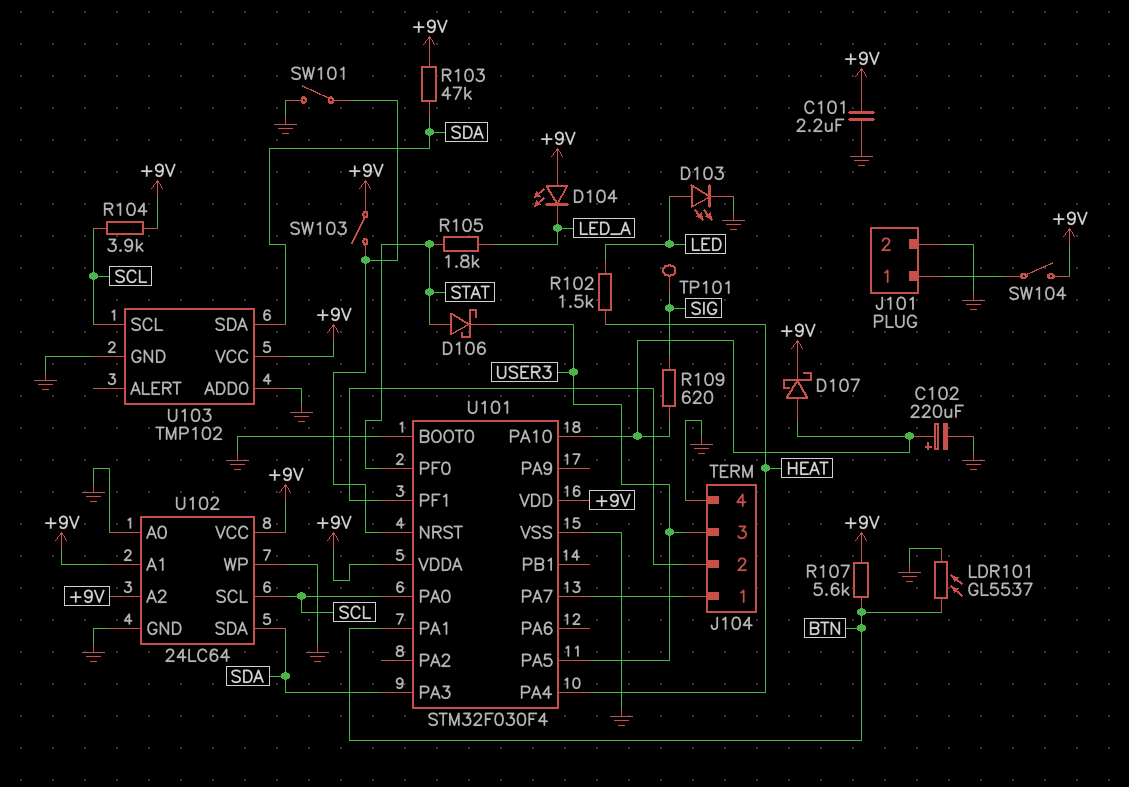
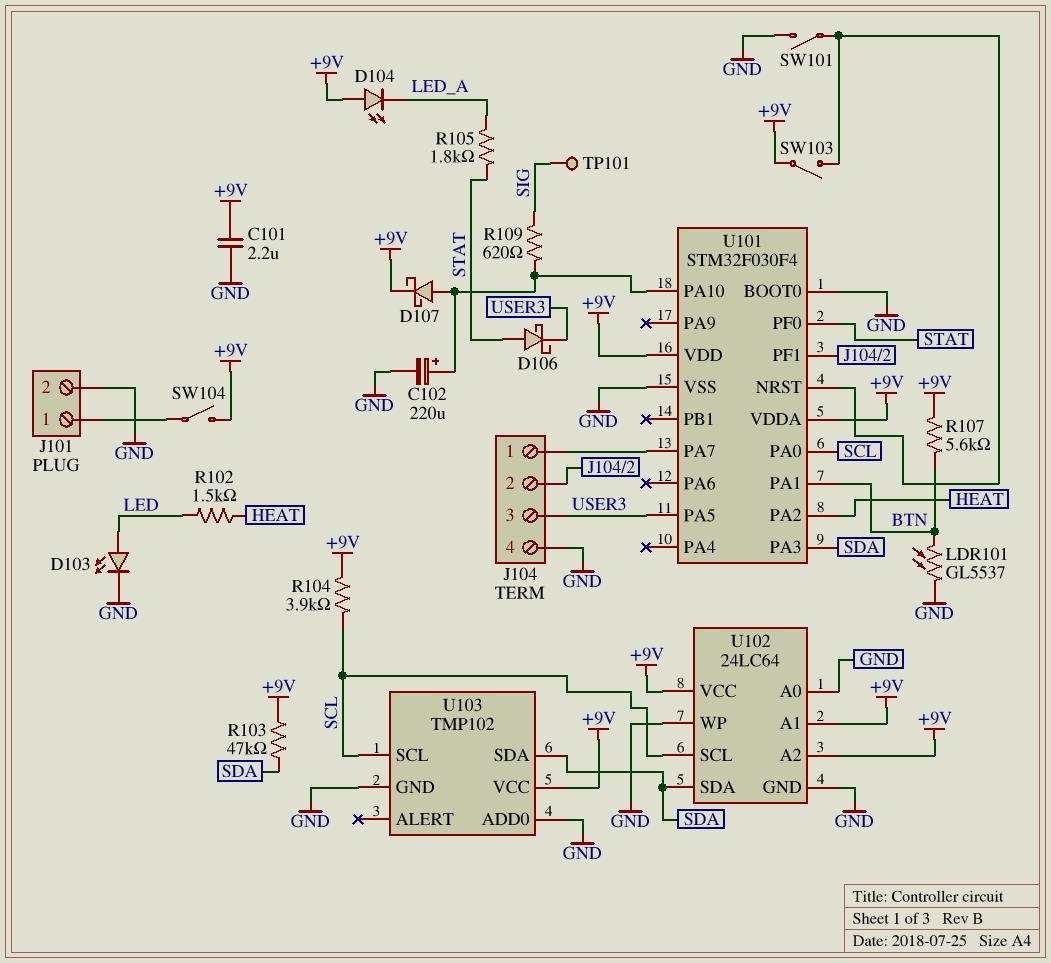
U101 pin PA2: none -> HEAT
U101 pin PA4: HEAT -> none

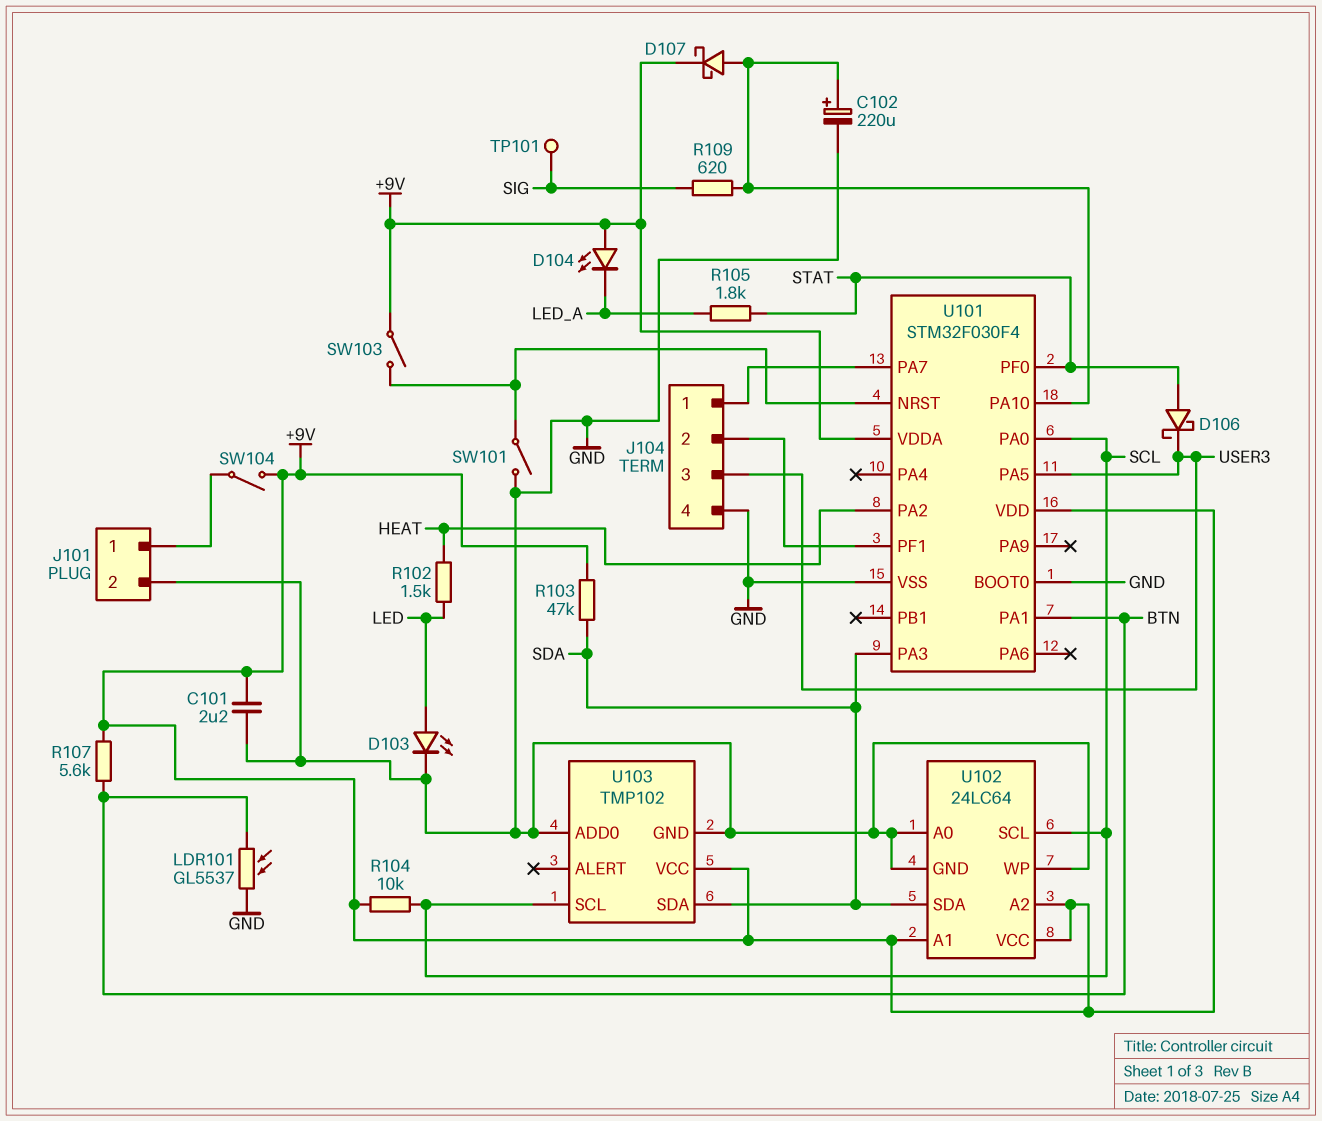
R104: 3.9k (+9V, SCL) -> 10k (+9V, SCL)

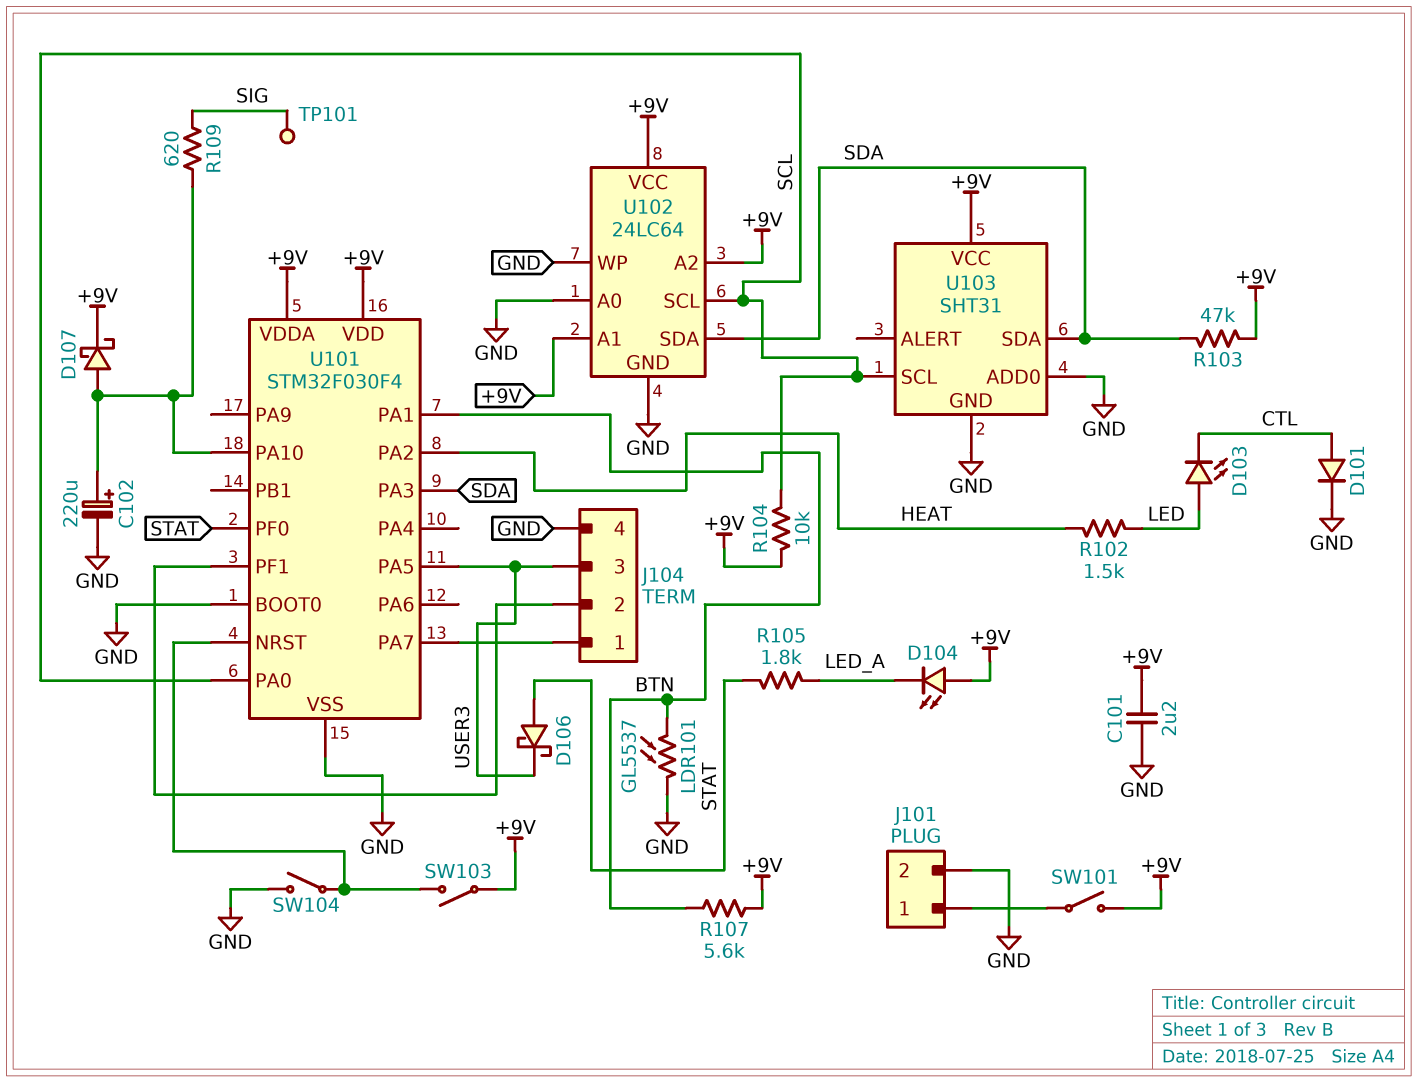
D101: none -> diode (A CTL, K GND)
D103: LED (A LED, K GND) -> LED (A LED, K CTL)
SW101: switch (GND, U101/NRST) -> switch (+9V, J101/1)
SW104: switch (+9V, J101/1) -> switch (GND, U101/NRST)
U103: TMP102 -> SHT31

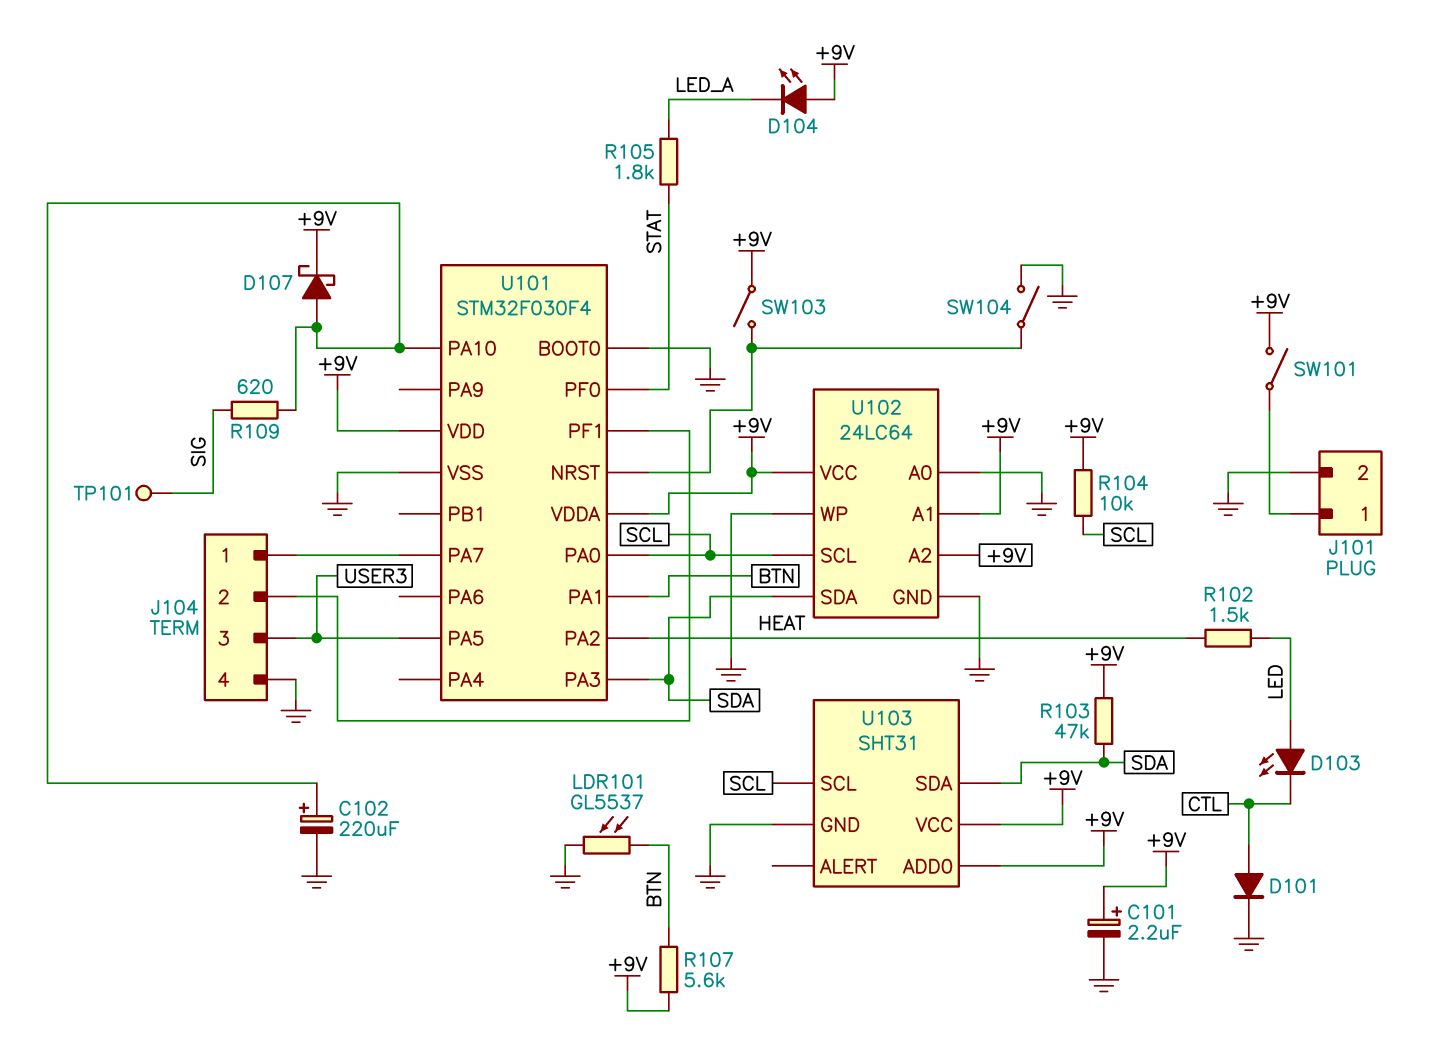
C101: 2.2uF (+9V, GND) -> 2.2uF (plus +9V, minus GND)
D106: schottky (A STAT, K USER3) -> none
U103 pin ADD0: GND -> +9V

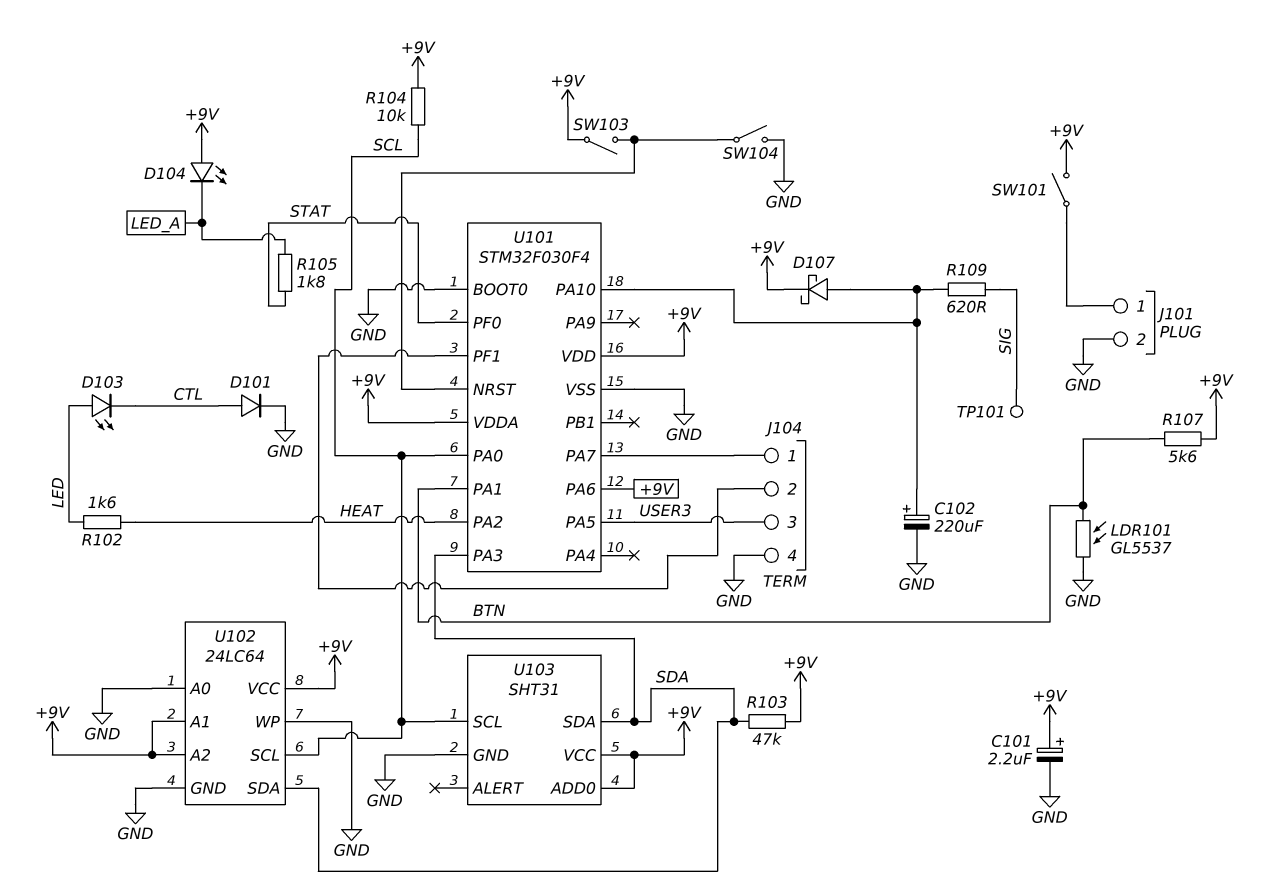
R102: 1.5k (HEAT, LED) -> 1.6k (HEAT, LED)
U101 pin PA6: none -> +9V

